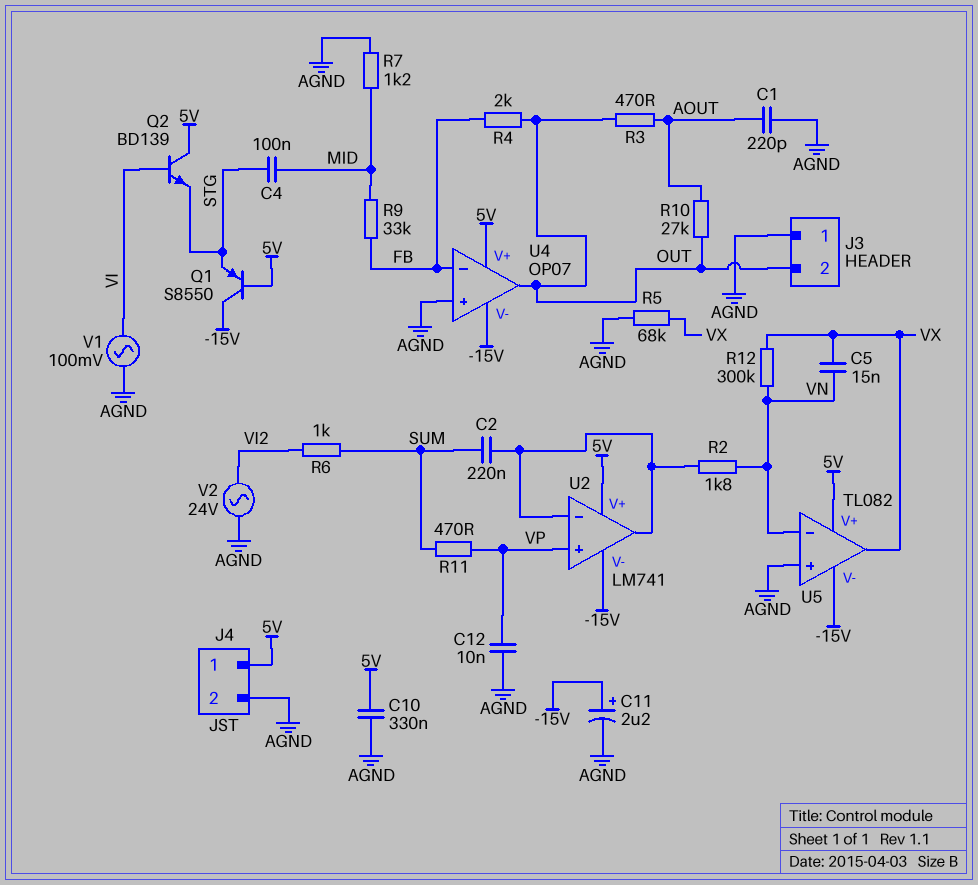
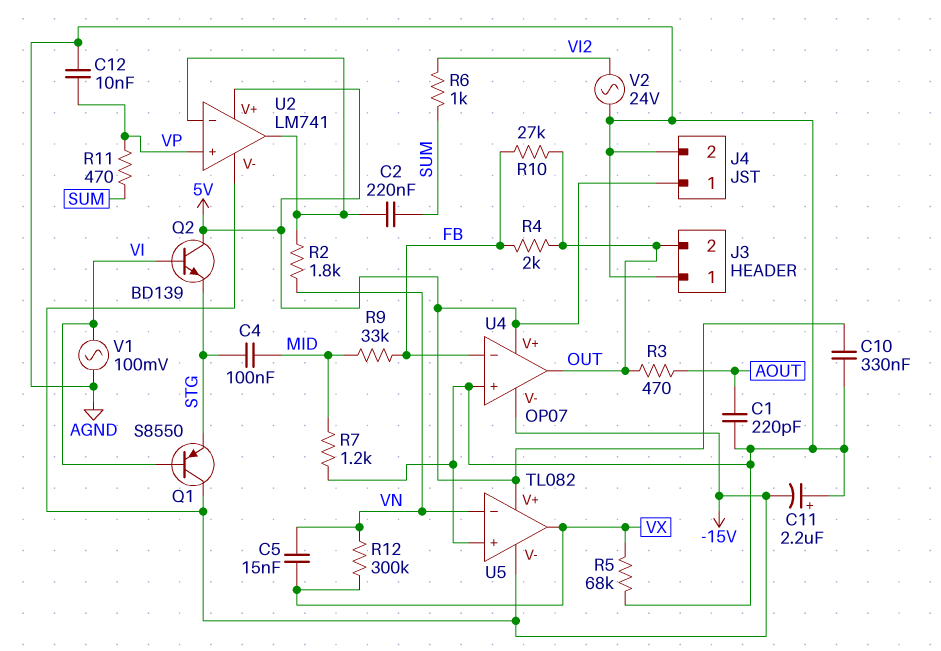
C11: 2.2uF (plus -15V, minus AGND) -> 2.2uF (plus AGND, minus -15V)
Q1: PNP S8550 (B 5V, C -15V, E STG) -> PNP S8550 (B VI, C -15V, E STG)
R10: 27k (AOUT, OUT) -> 27k (FB, OUT)

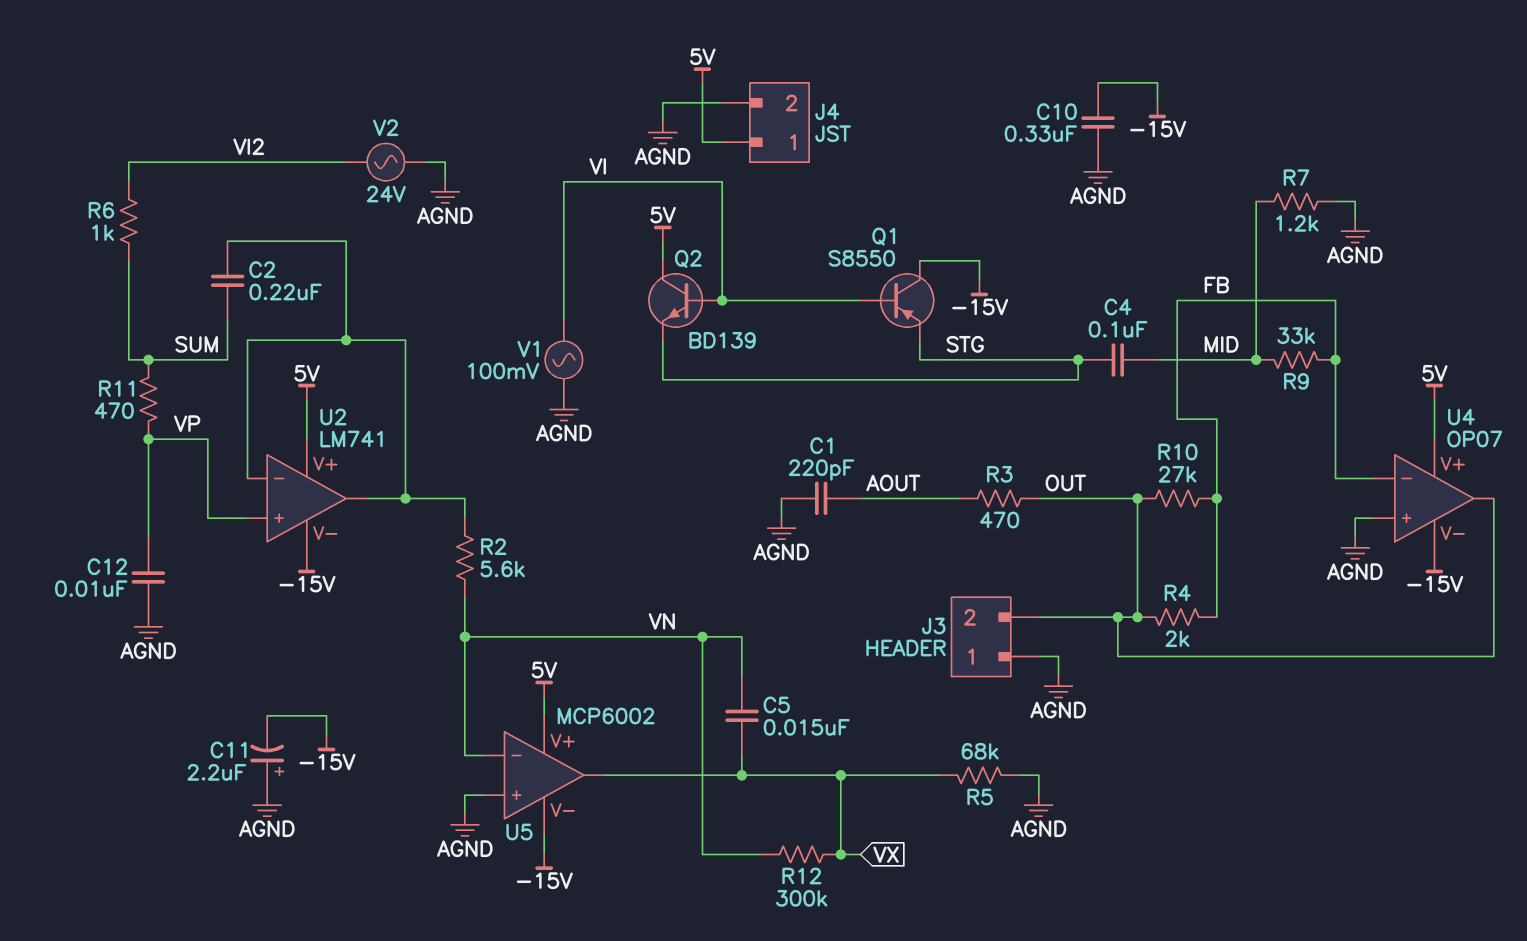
C10: 330nF (5V, AGND) -> 330nF (-15V, AGND)
R2: 1.8k (U2/in-, VN) -> 5.6k (U2/in-, VN)
U5: TL082 -> MCP6002

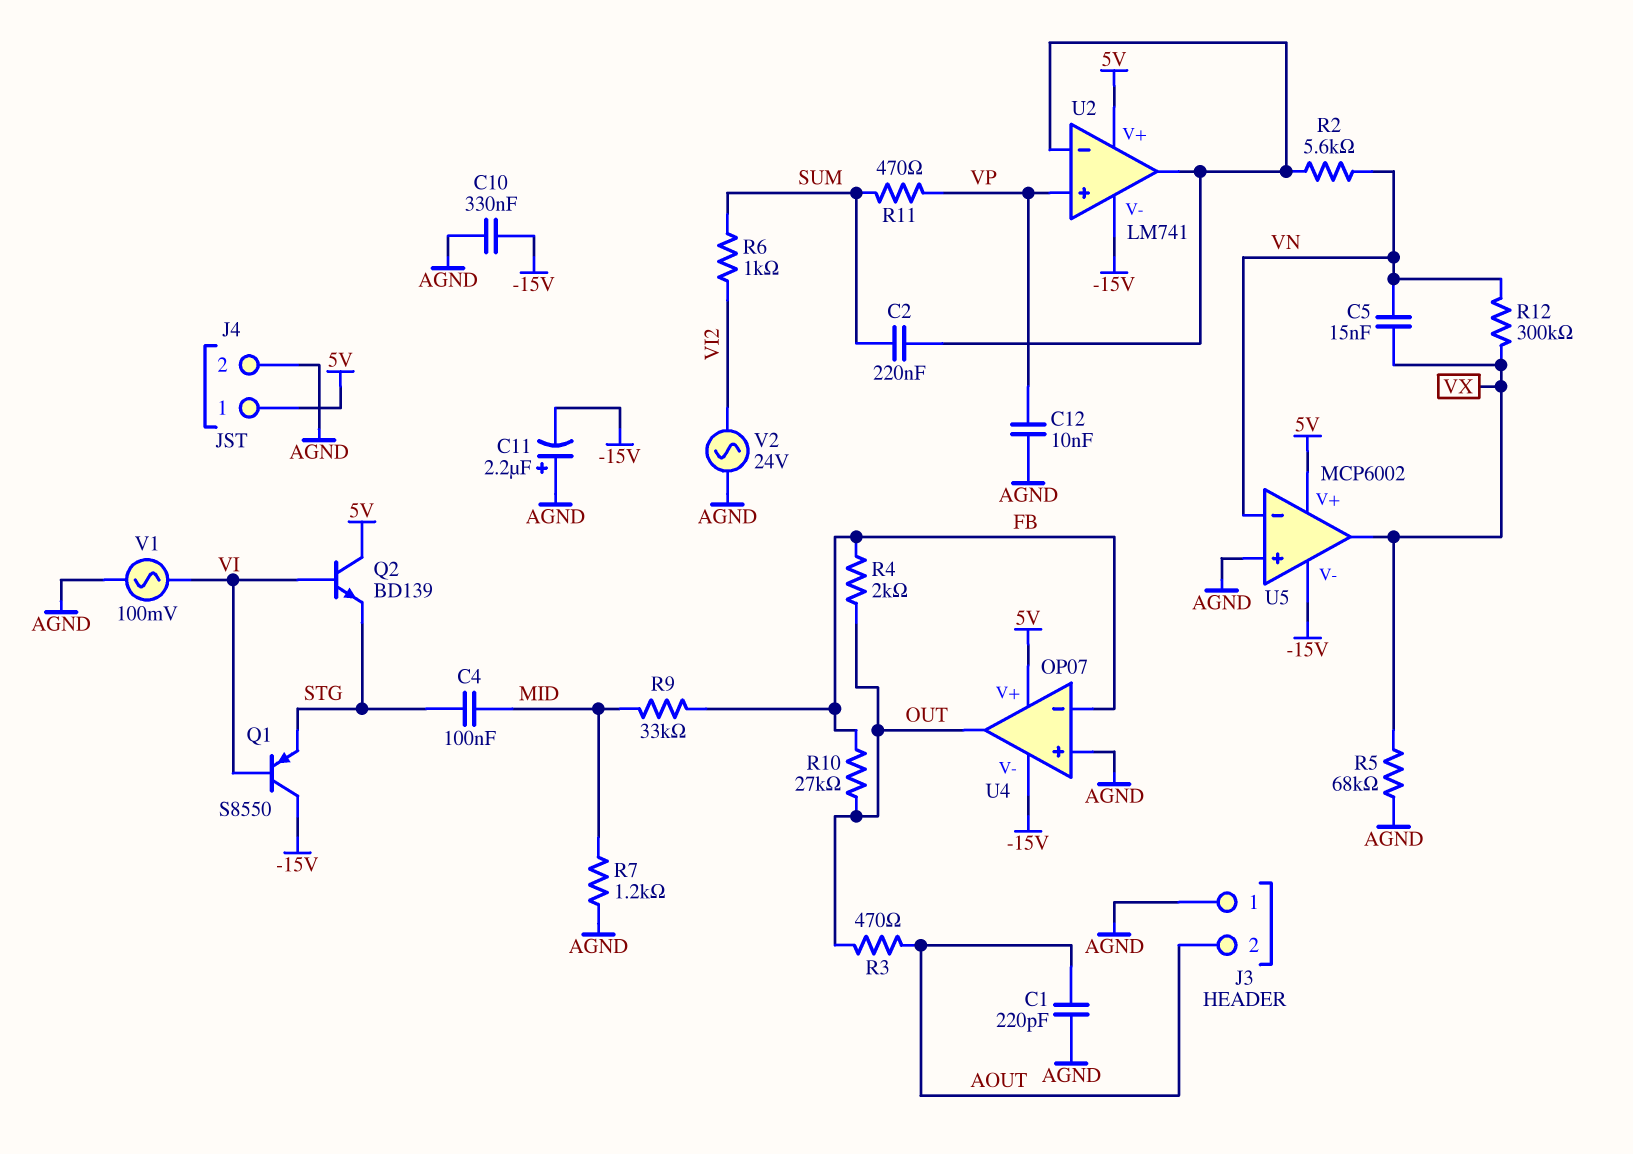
J3 pin 2: OUT -> AOUT

